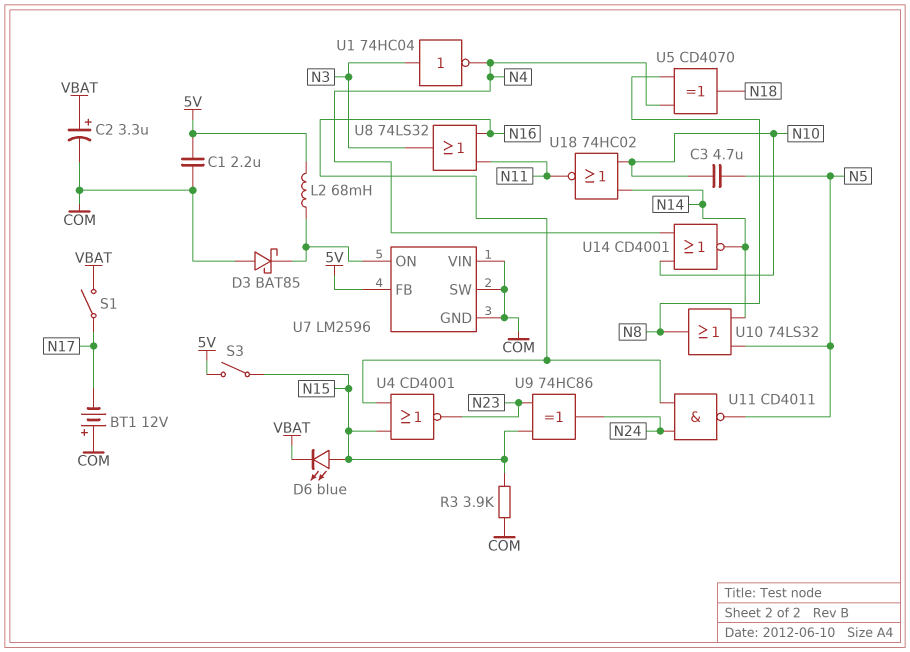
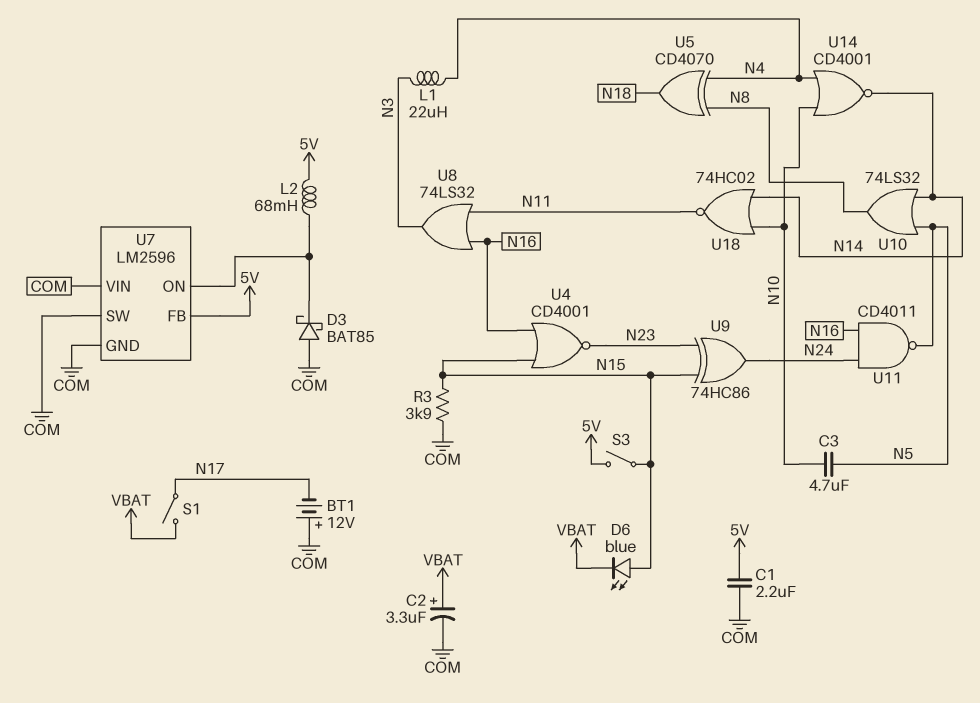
L1: none -> 22uH (N3, N4)
U1: NOT 74HC04 (in N3, out N4) -> none

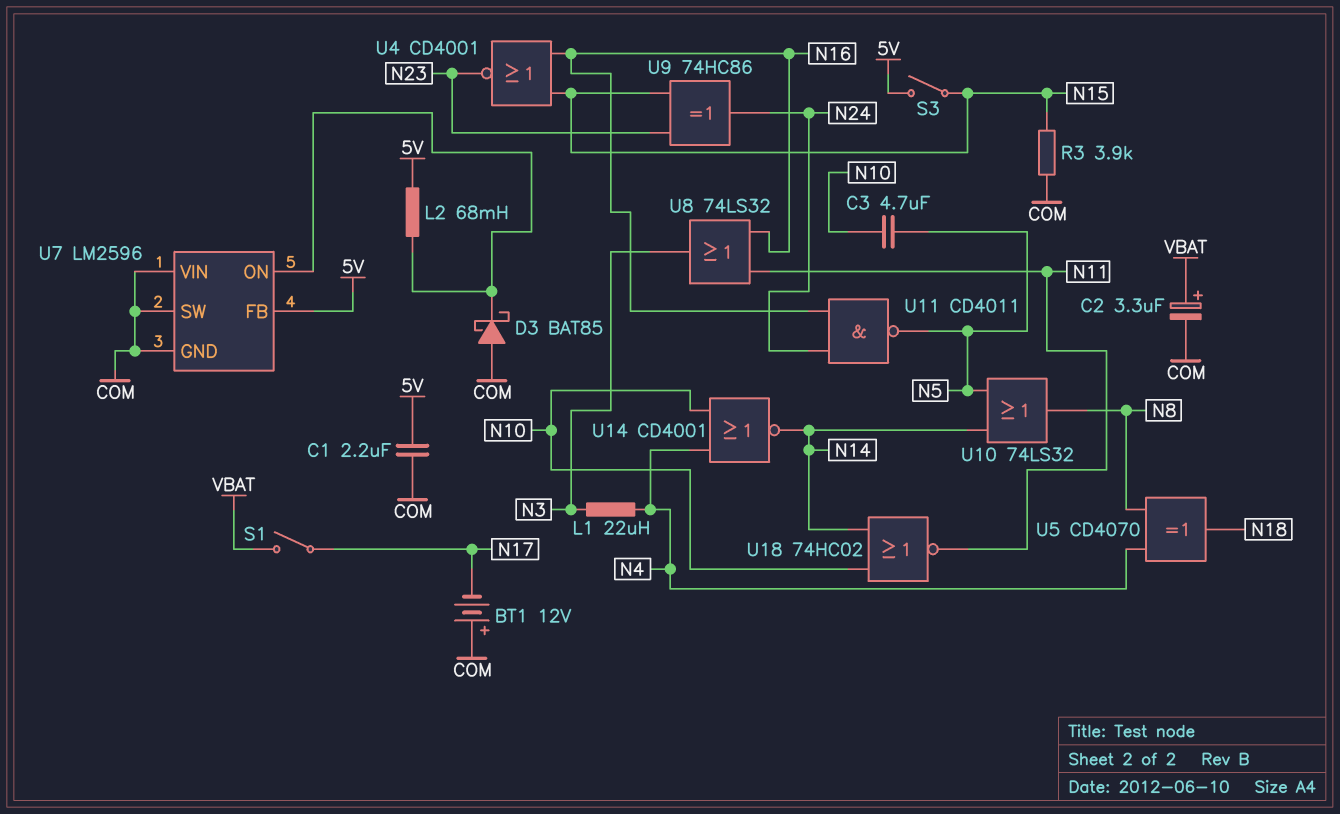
D6: LED blue (A N15, K VBAT) -> none

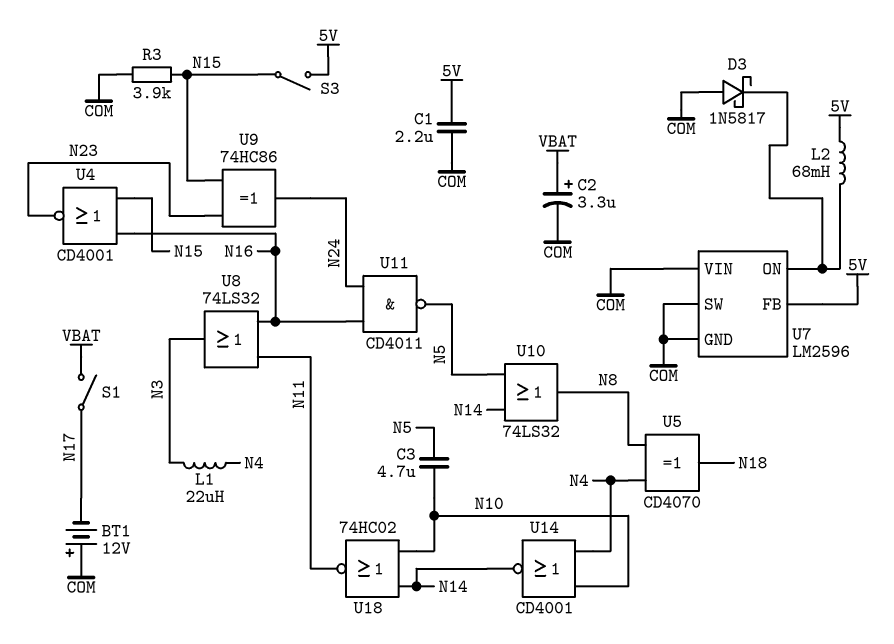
D3: schottky BAT85 (A COM, K U7/ON) -> schottky 1N5817 (A COM, K U7/ON)

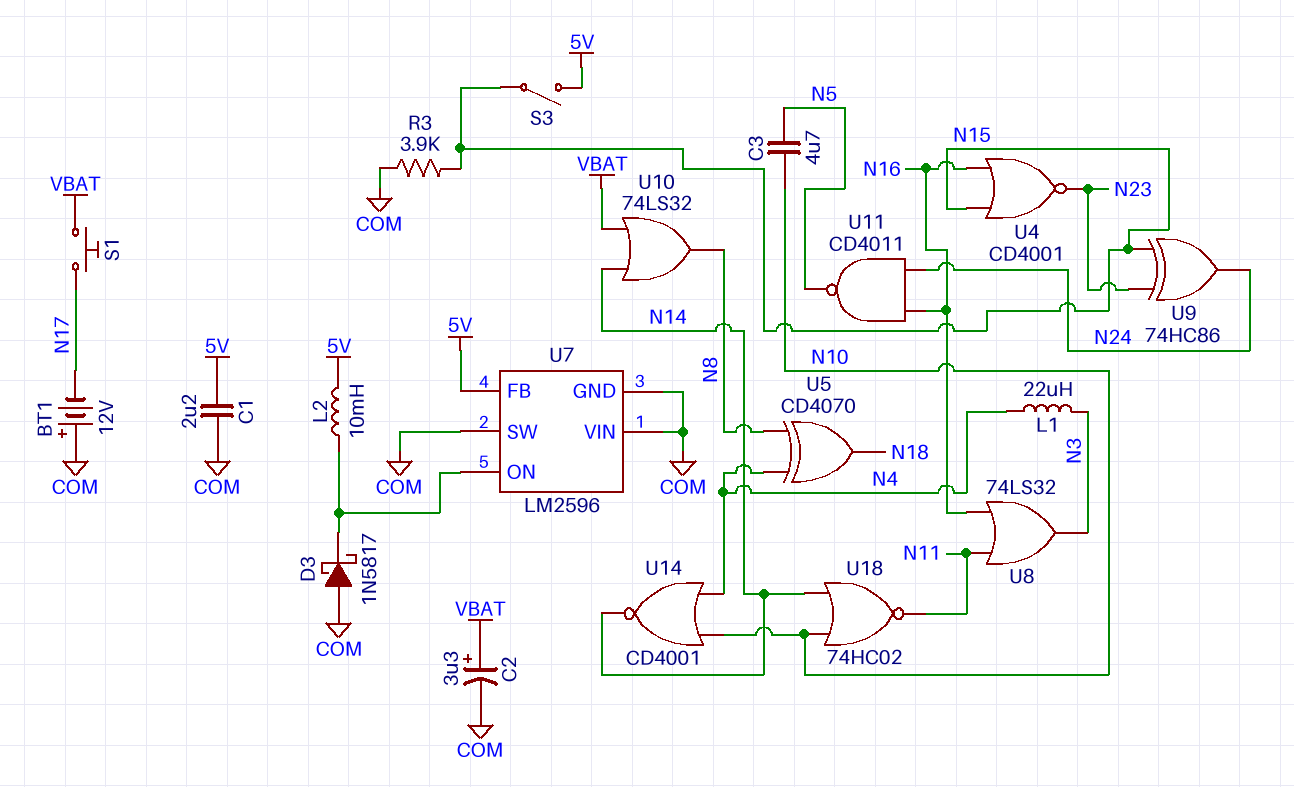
L2: 68mH (5V, U7/ON) -> 10mH (5V, U7/ON)
S1: switch (N17, VBAT) -> button (N17, VBAT)
U10: OR 74LS32 (in N5, in N14, out N8) -> OR 74LS32 (in N14, in VBAT, out N8)

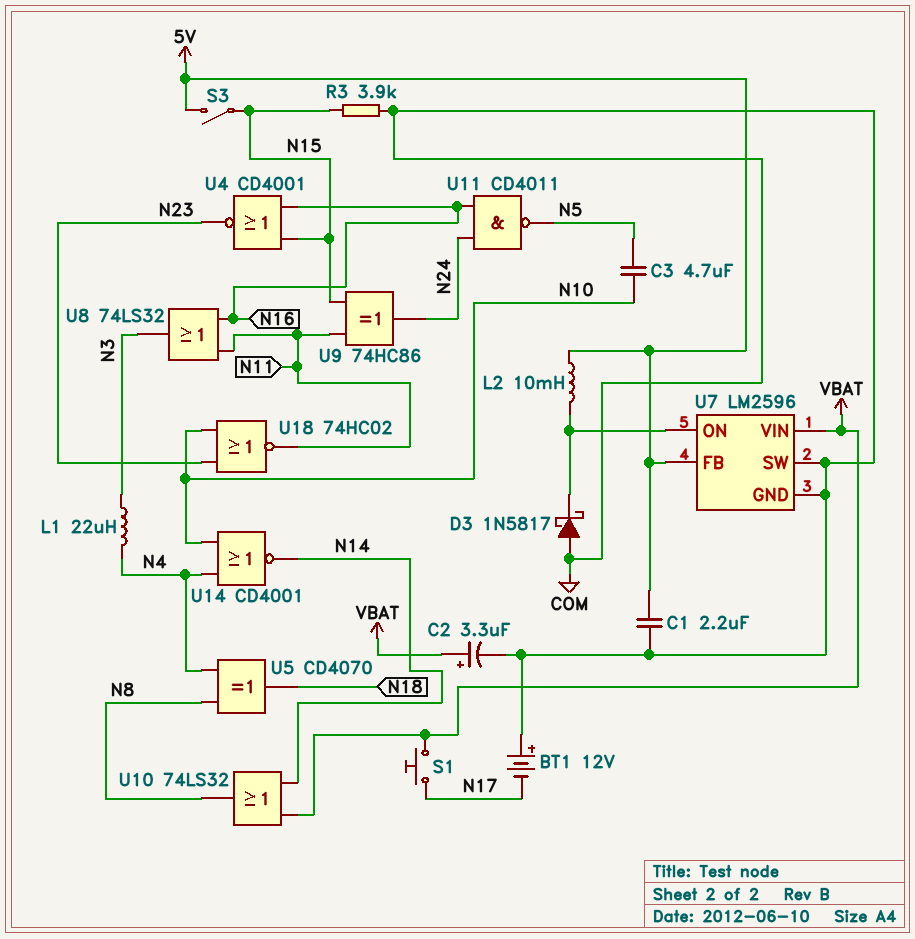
U7 pin VIN: COM -> VBAT
U9: XOR 74HC86 (in N15, in N23, out N24) -> XOR 74HC86 (in N11, in N15, out N24)
U18: NOR 74HC02 (in N10, in N14, out N11) -> NOR 74HC02 (in N10, in N23, out N11)

